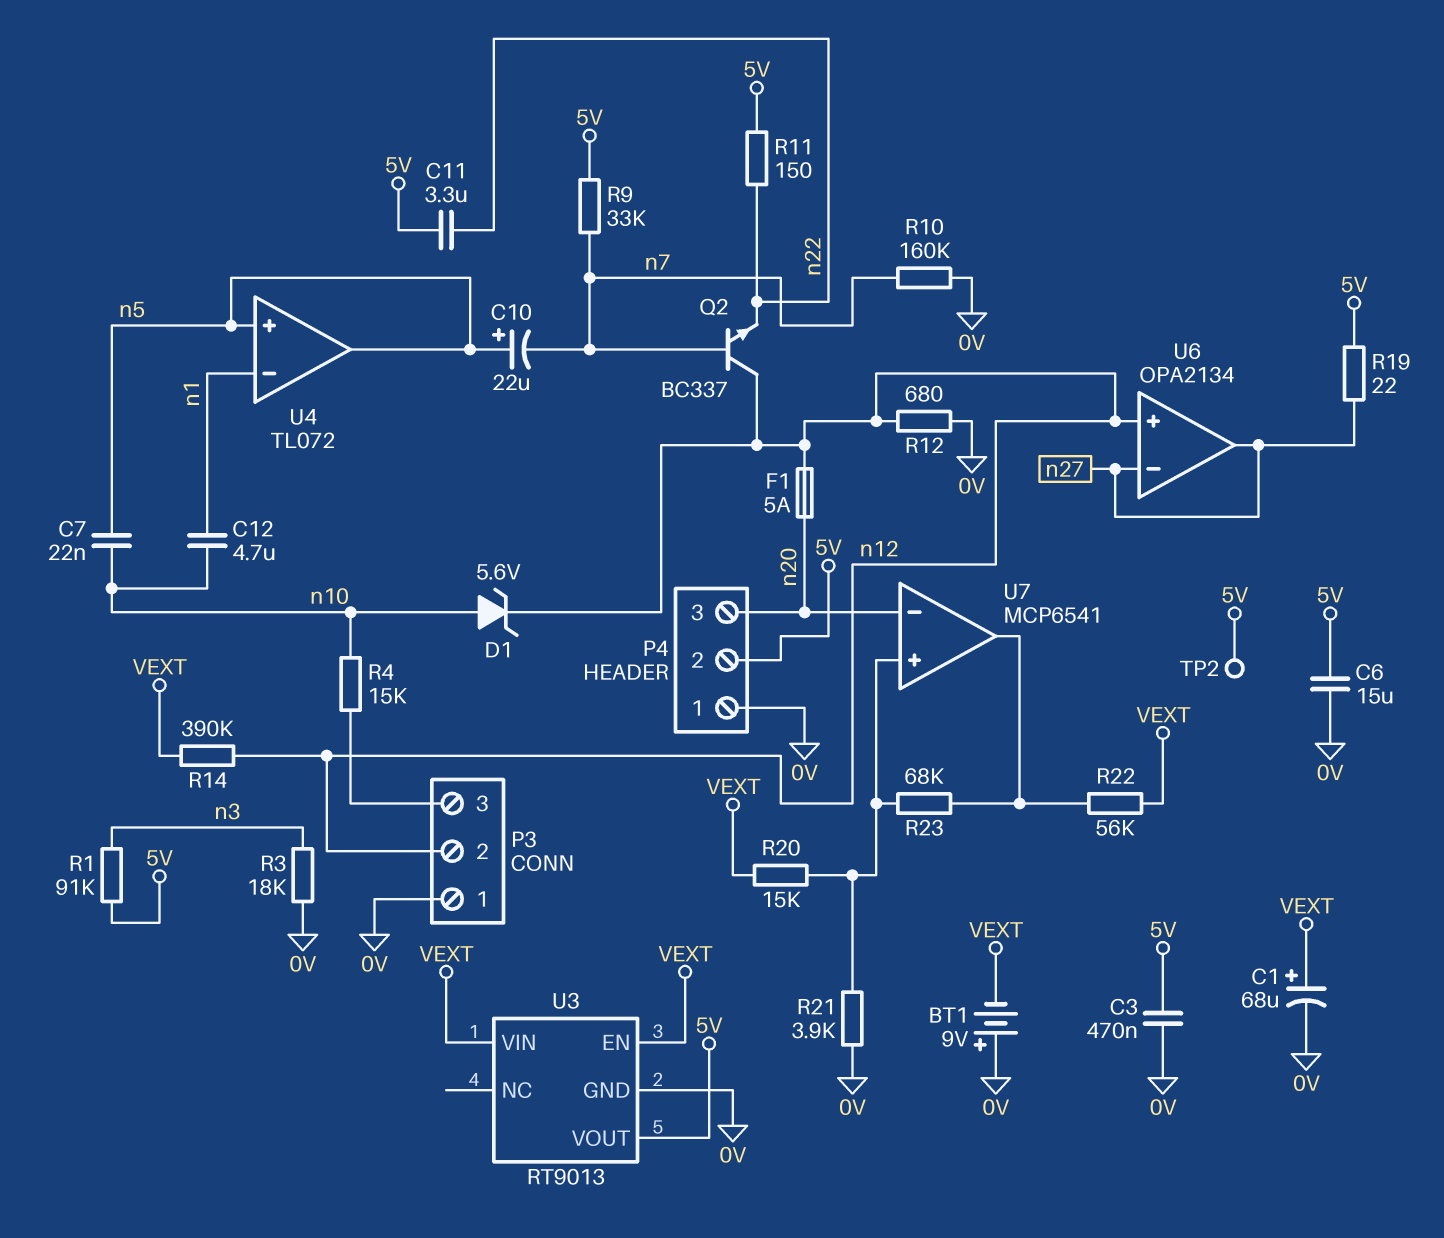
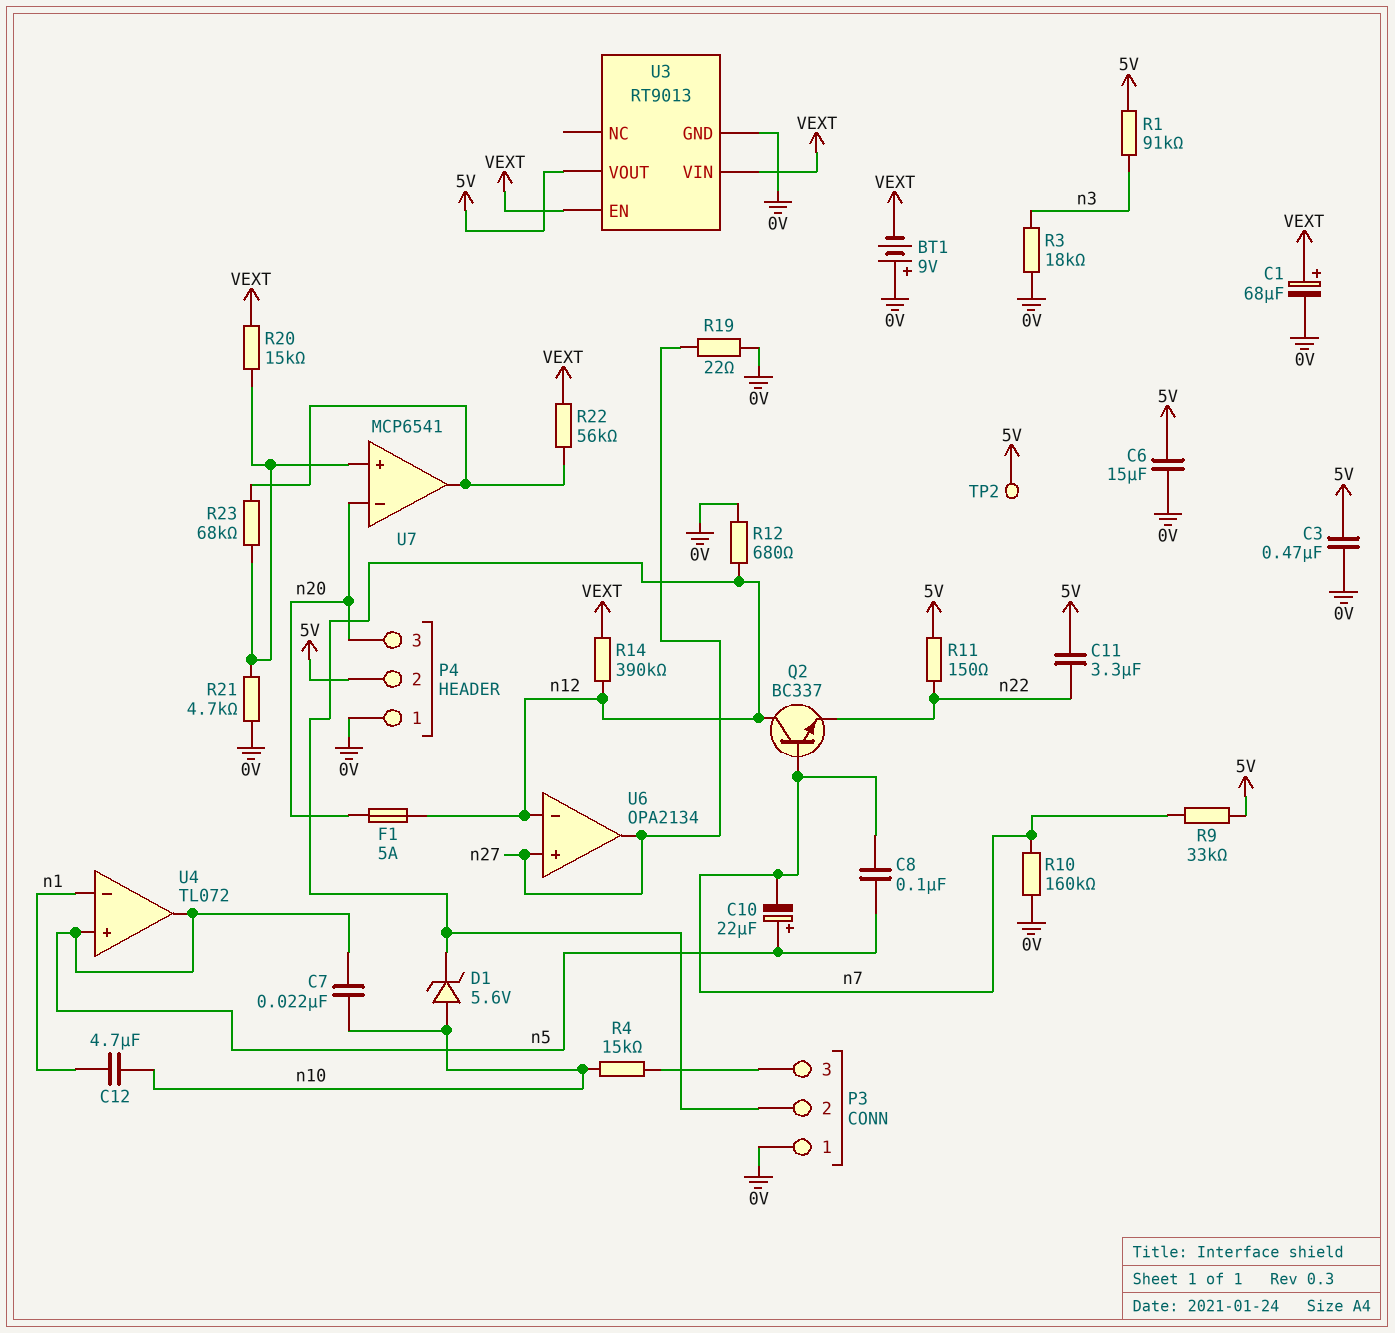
C8: none -> 100nF (n5, n7)
R19: 22 (5V, n27) -> 22 (0V, n27)
R21: 3.9k (0V, U7/in+) -> 4.7k (0V, U7/in+)
U6 pin in+: n12 -> n27
U6 pin in-: n27 -> n12

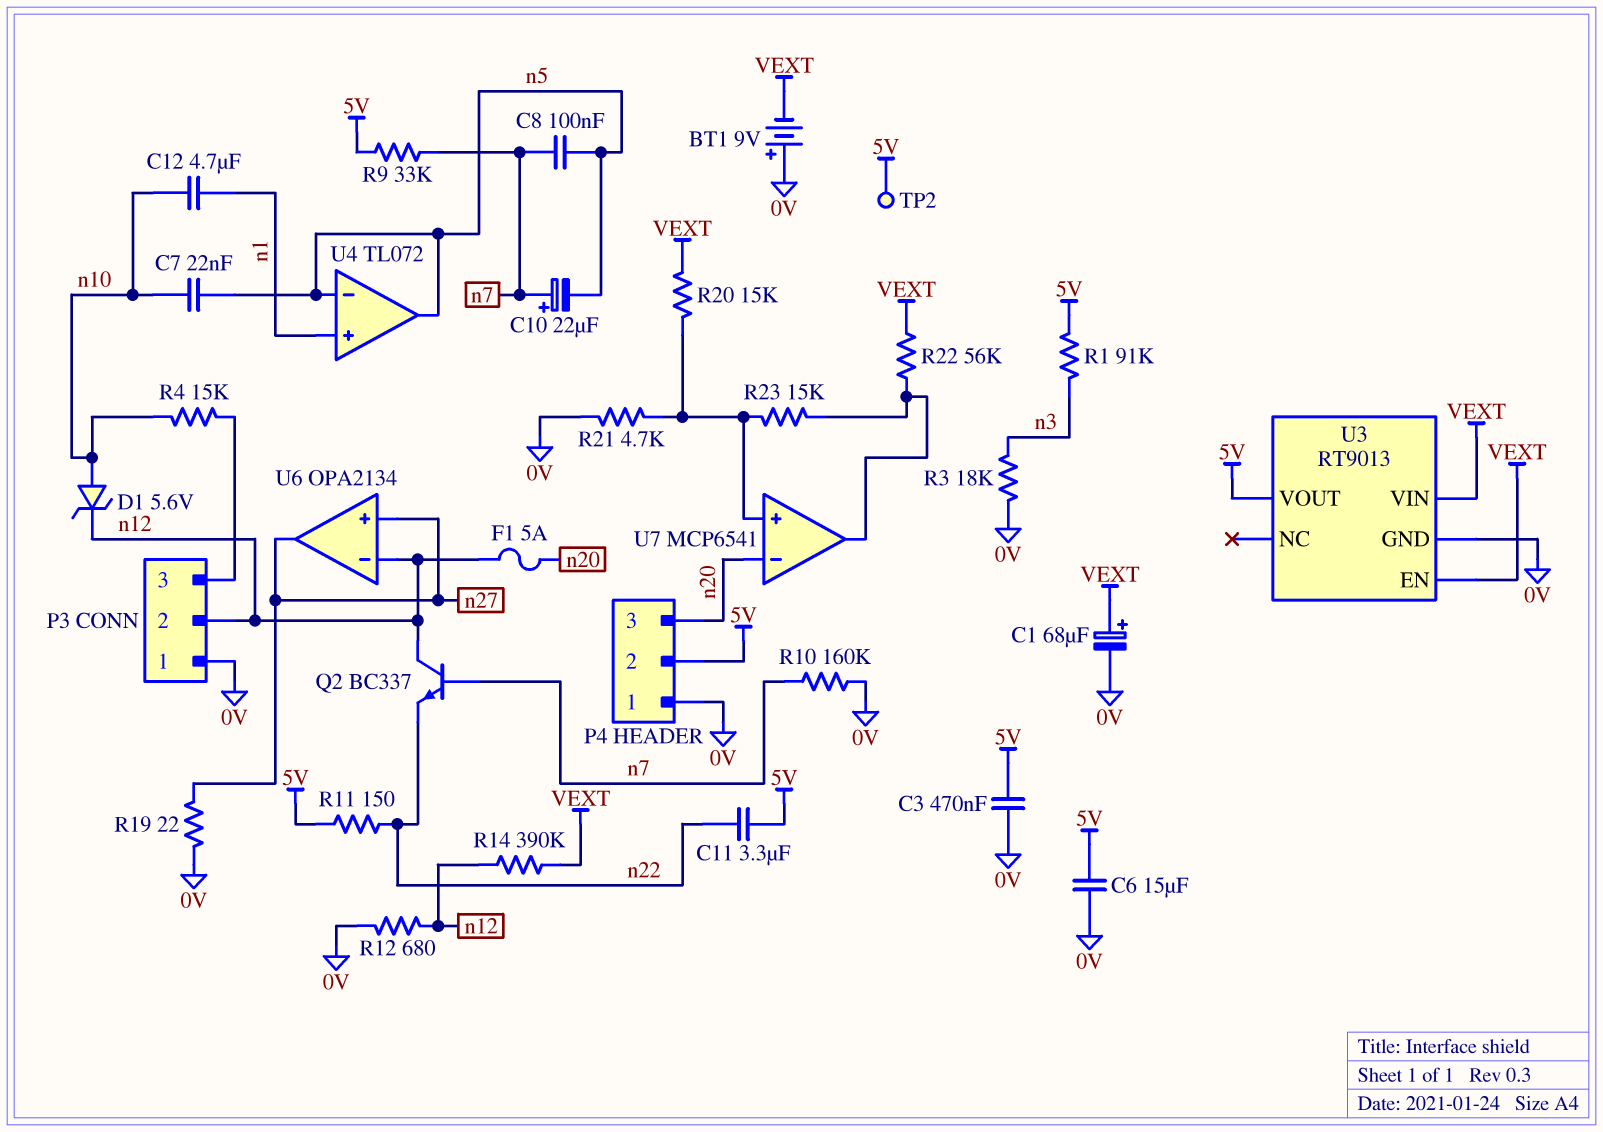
C10: 22uF (plus n5, minus n7) -> 22uF (plus n7, minus n5)
R23: 68k (U7/in+, U7/out) -> 15k (U7/in+, U7/out)
U4 pin in+: n5 -> n1
U4 pin in-: n1 -> n5

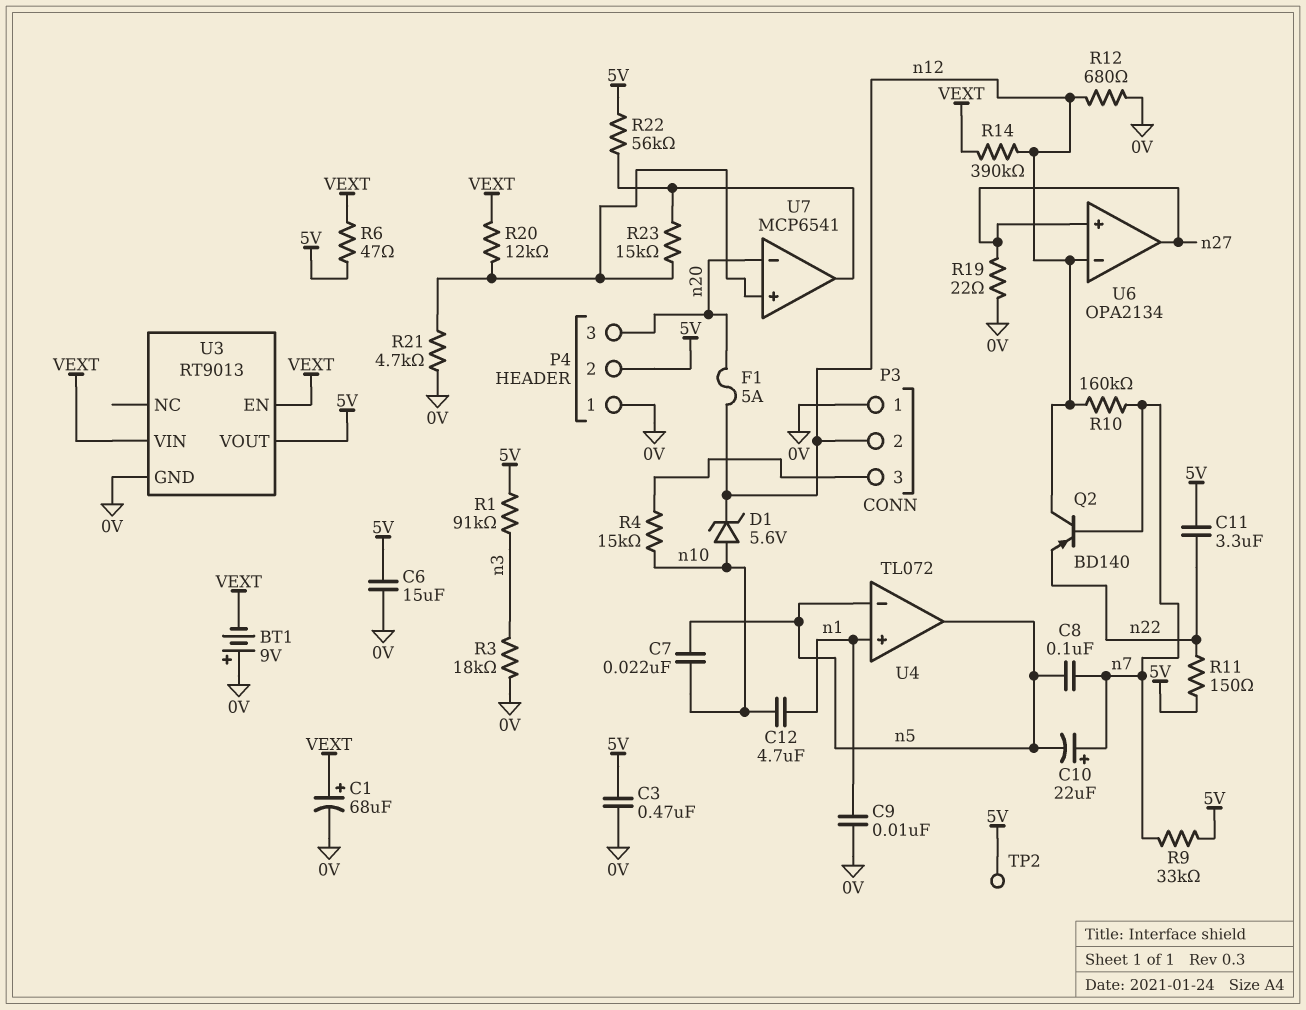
C9: none -> 10nF (0V, n1)
Q2: NPN BC337 (B n7, C n12, E n22) -> PNP BD140 (B n7, C n12, E n22)
R6: none -> 47 (5V, VEXT)
R10: 160k (0V, n7) -> 160k (n7, n12)
R20: 15k (U7/in+, VEXT) -> 12k (U7/in+, VEXT)
R22: 56k (U7/out, VEXT) -> 56k (5V, U7/out)

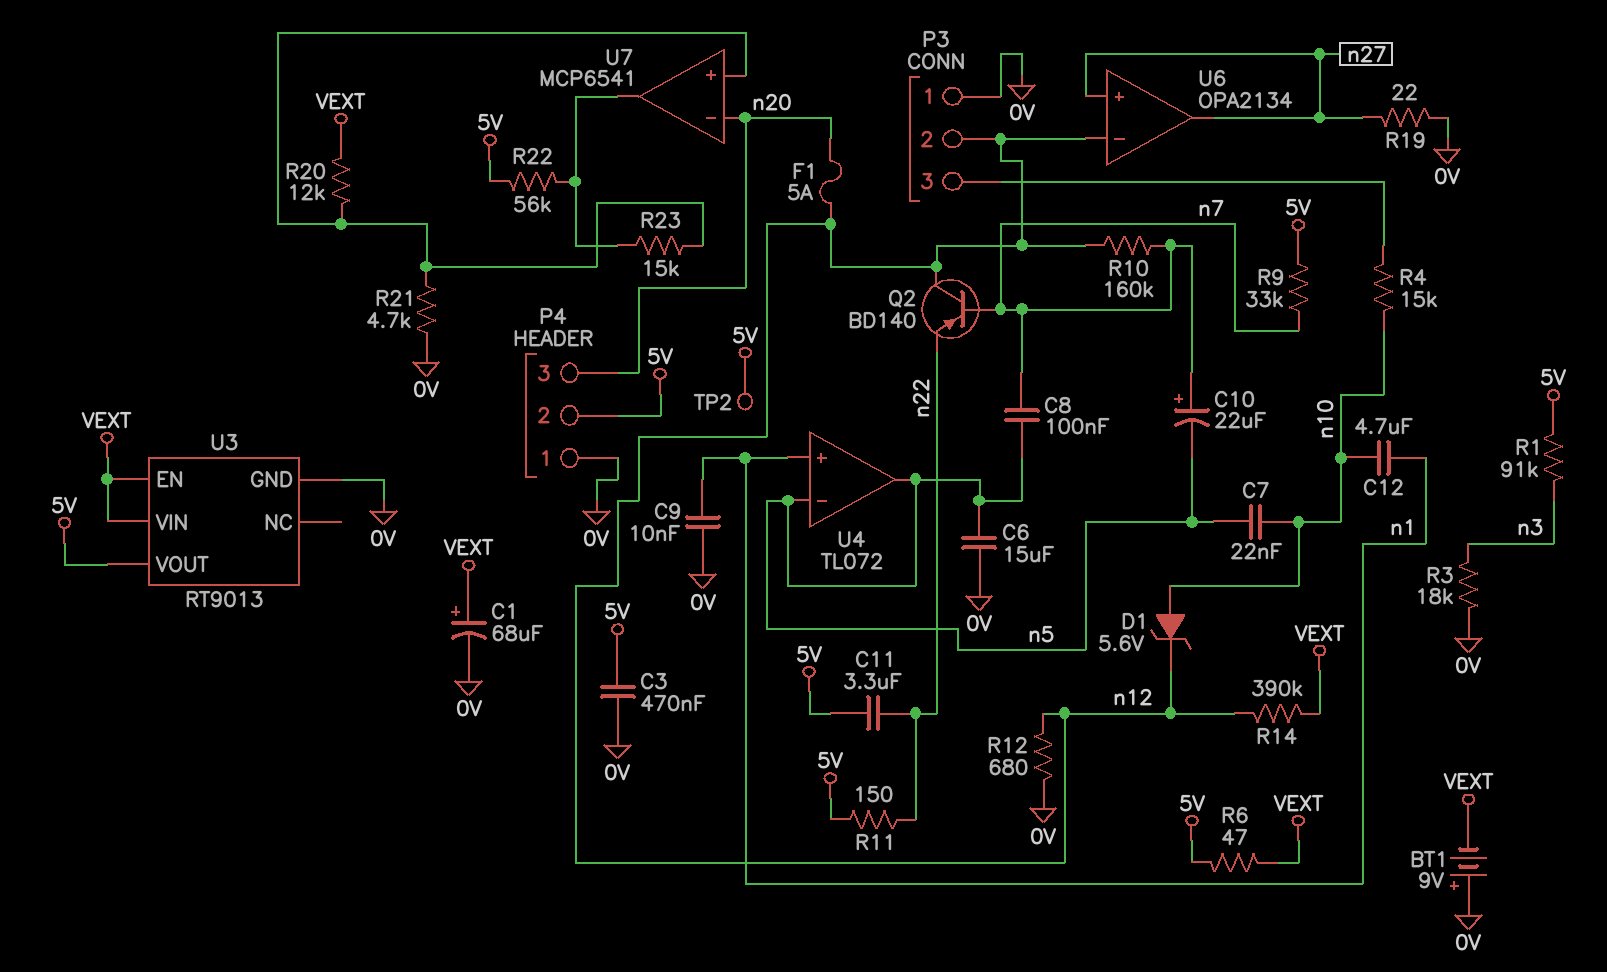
C6: 15uF (0V, 5V) -> 15uF (0V, n5)

